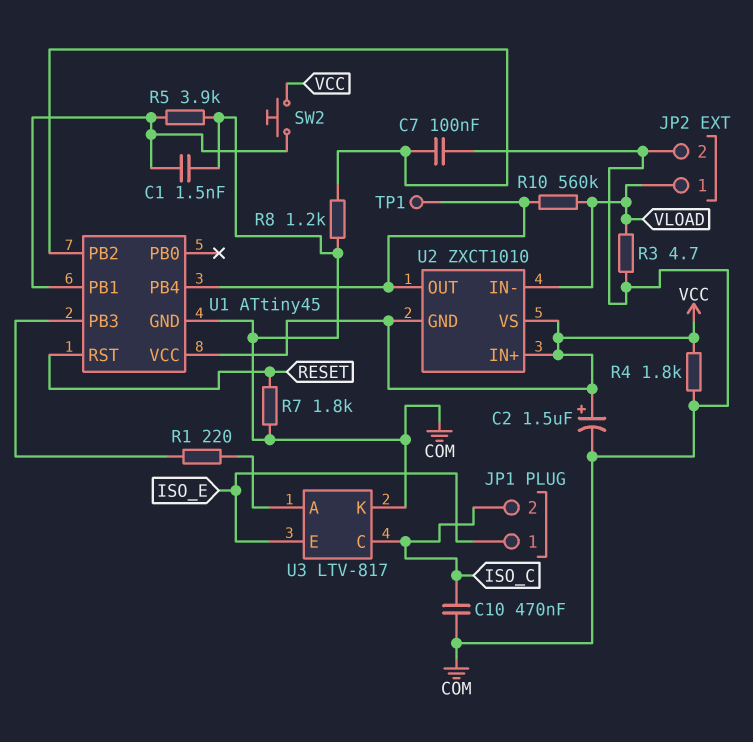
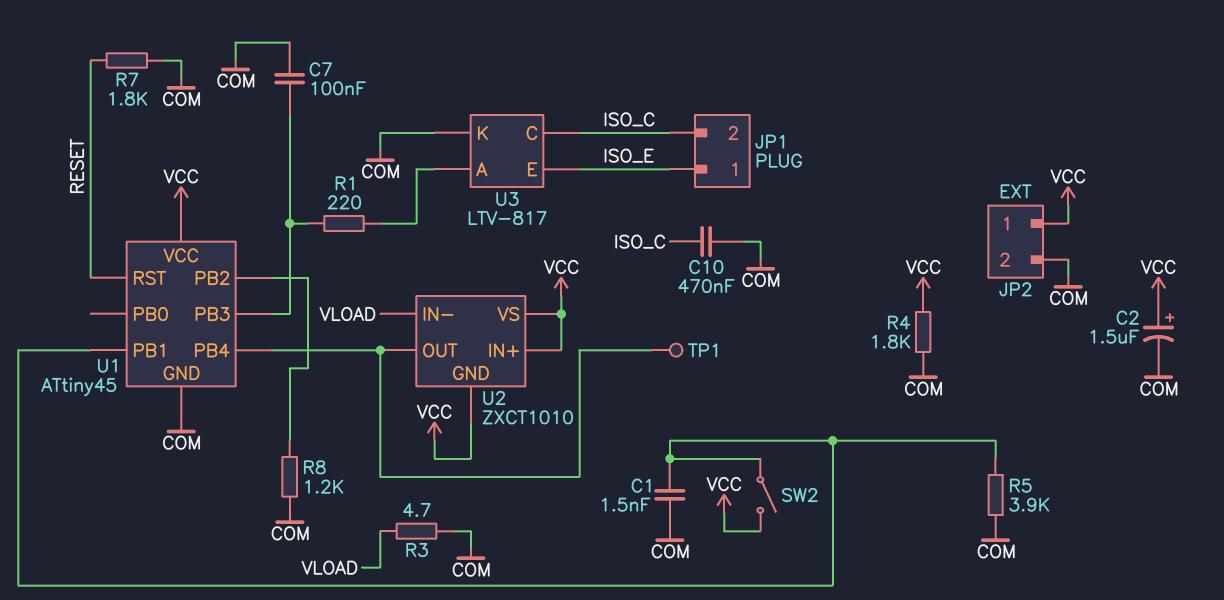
C7: 100nF (COM, U1/PB2) -> 100nF (COM, U1/PB3)
JP2 pin 1: VLOAD -> VCC
R10: 560k (U1/PB4, VLOAD) -> none
SW2: button (U1/PB1, VCC) -> switch (U1/PB1, VCC)

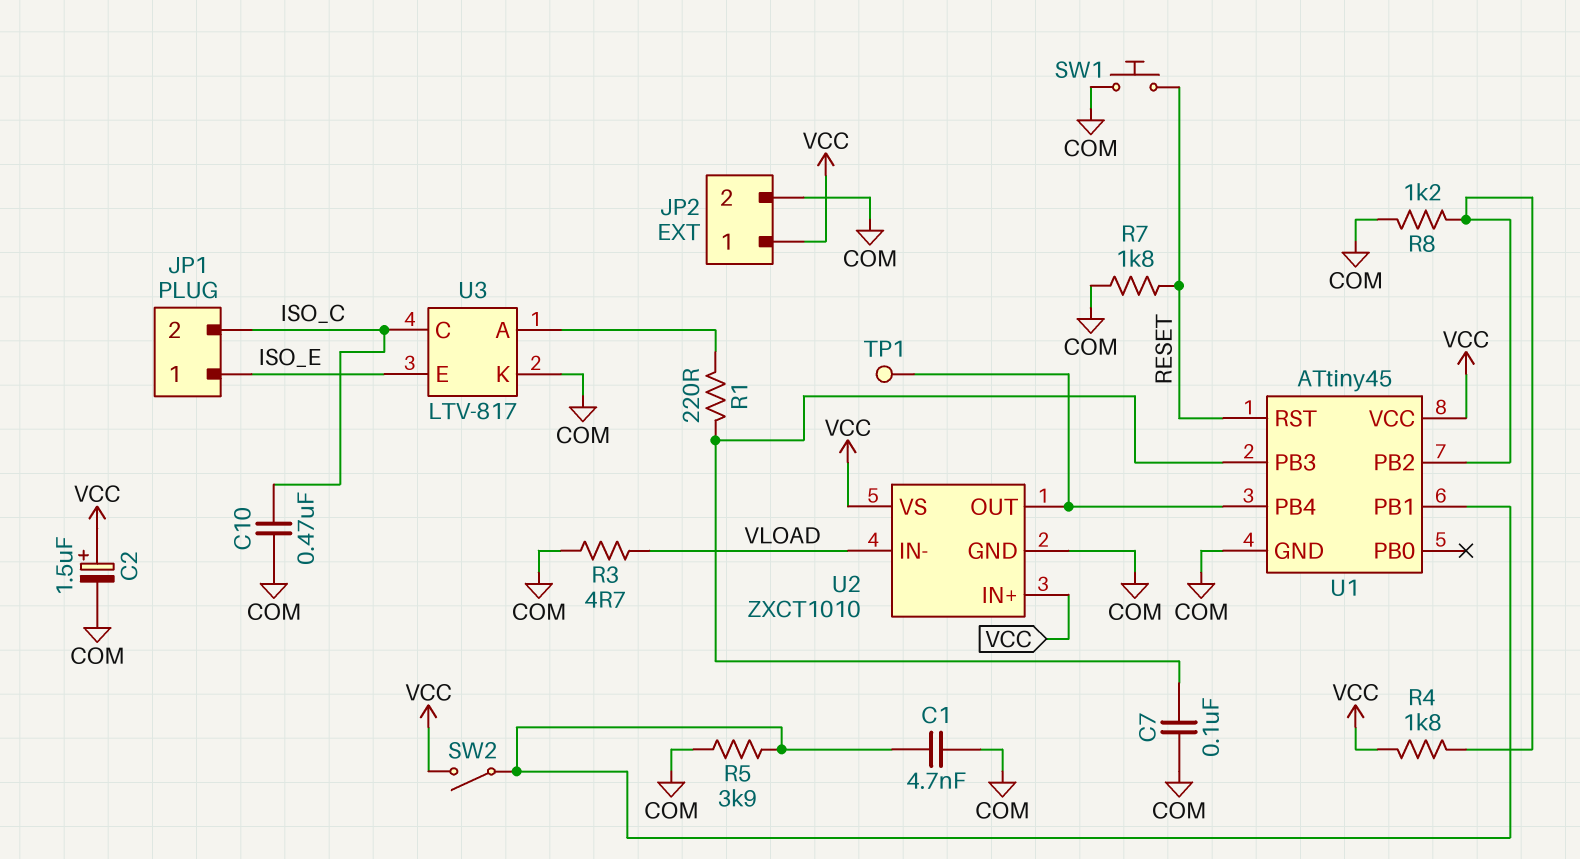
C1: 1.5nF (COM, U1/PB1) -> 4.7nF (COM, U1/PB1)
R4: 1.8k (COM, VCC) -> 1.8k (U1/PB2, VCC)
SW1: none -> button (COM, RESET)
U2 pin GND: VCC -> COM

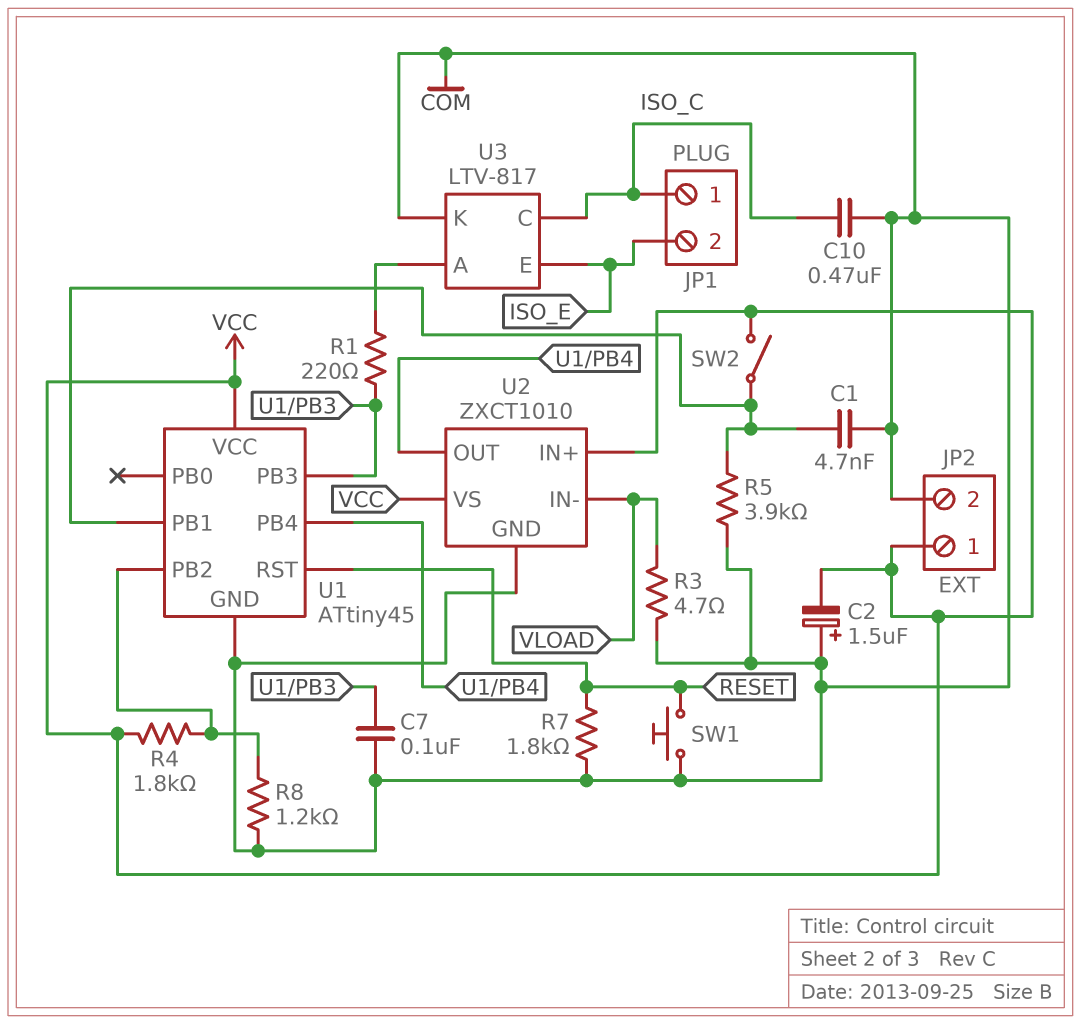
C2: 1.5uF (plus VCC, minus COM) -> 1.5uF (plus COM, minus VCC)
JP1 pin 1: ISO_E -> ISO_C
JP1 pin 2: ISO_C -> ISO_E
TP1: test point (U1/PB4) -> none

